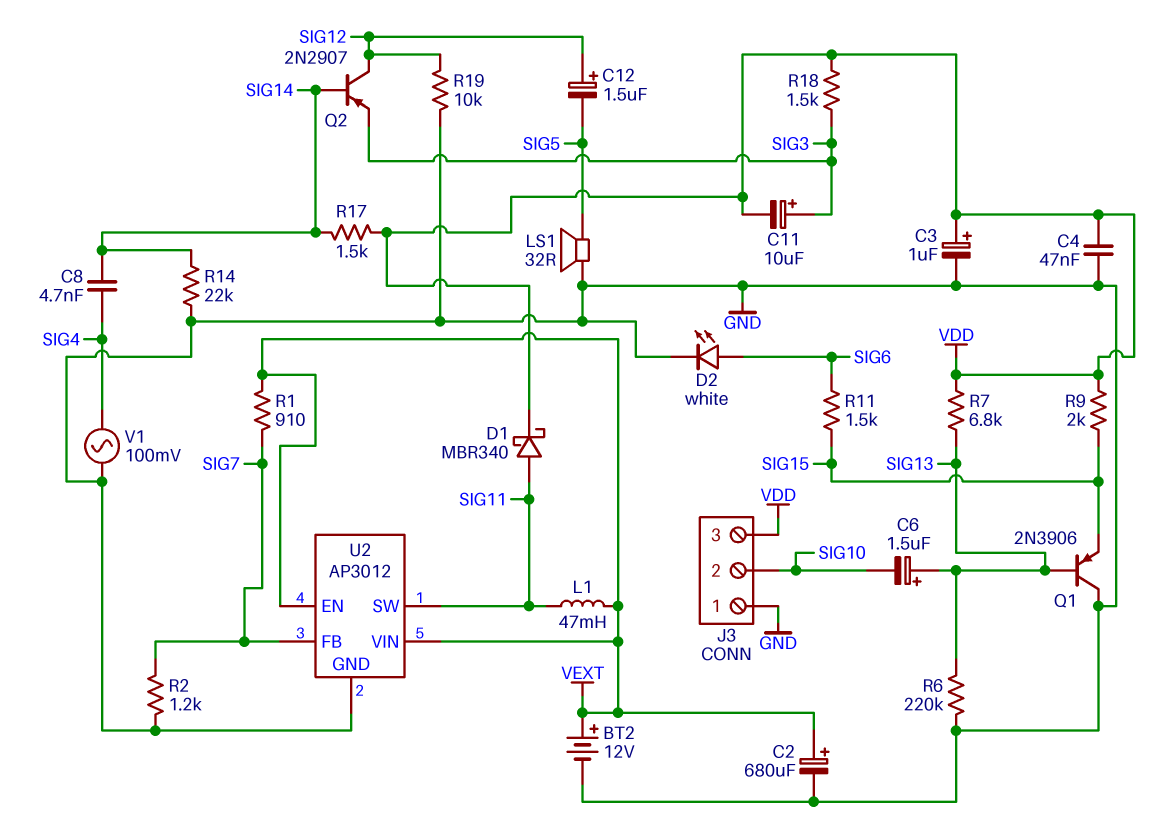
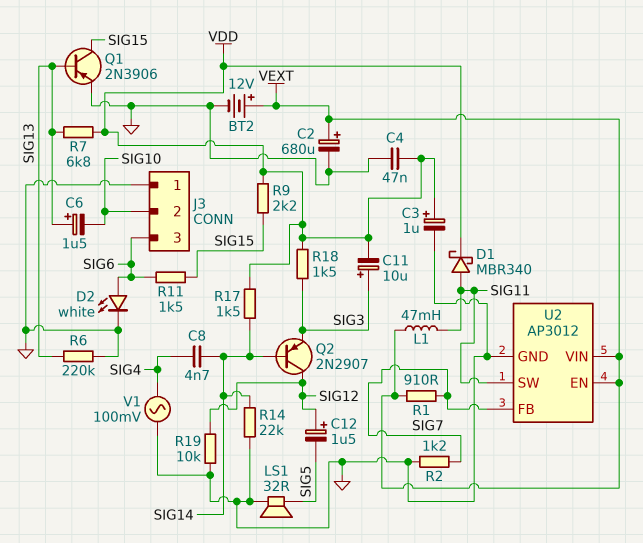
J3 pin 3: VDD -> SIG6
Q1: PNP 2N3906 (B SIG13, C GND, E SIG15) -> PNP 2N3906 (B SIG13, C SIG15, E GND)
R9: 2k (SIG15, VDD) -> 2.2k (SIG15, VDD)

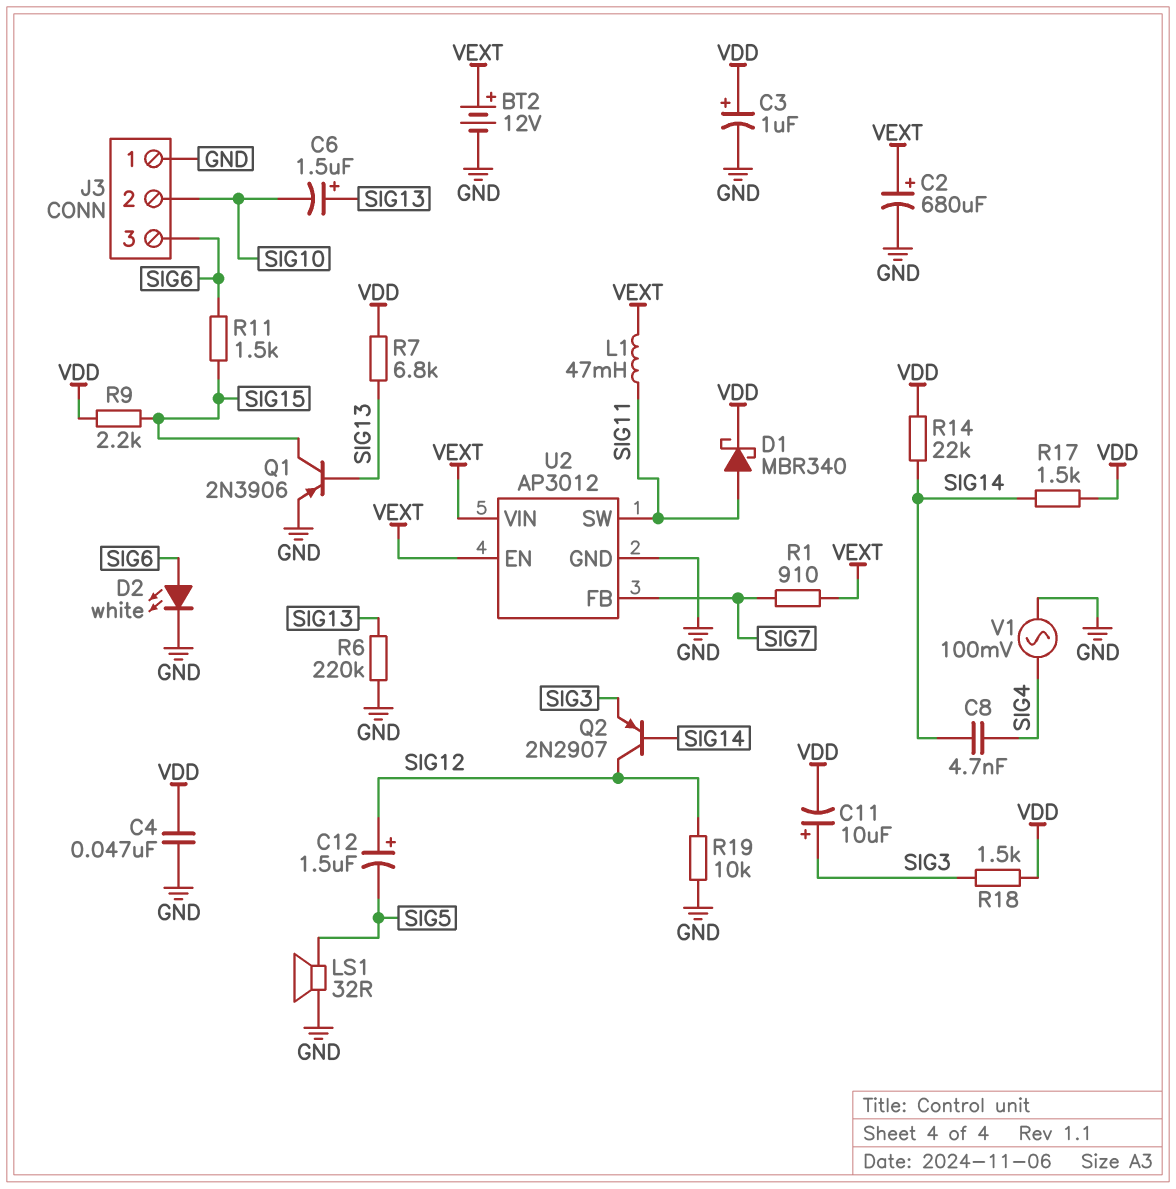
R2: 1.2k (GND, SIG7) -> none
R14: 22k (GND, SIG14) -> 22k (SIG14, VDD)

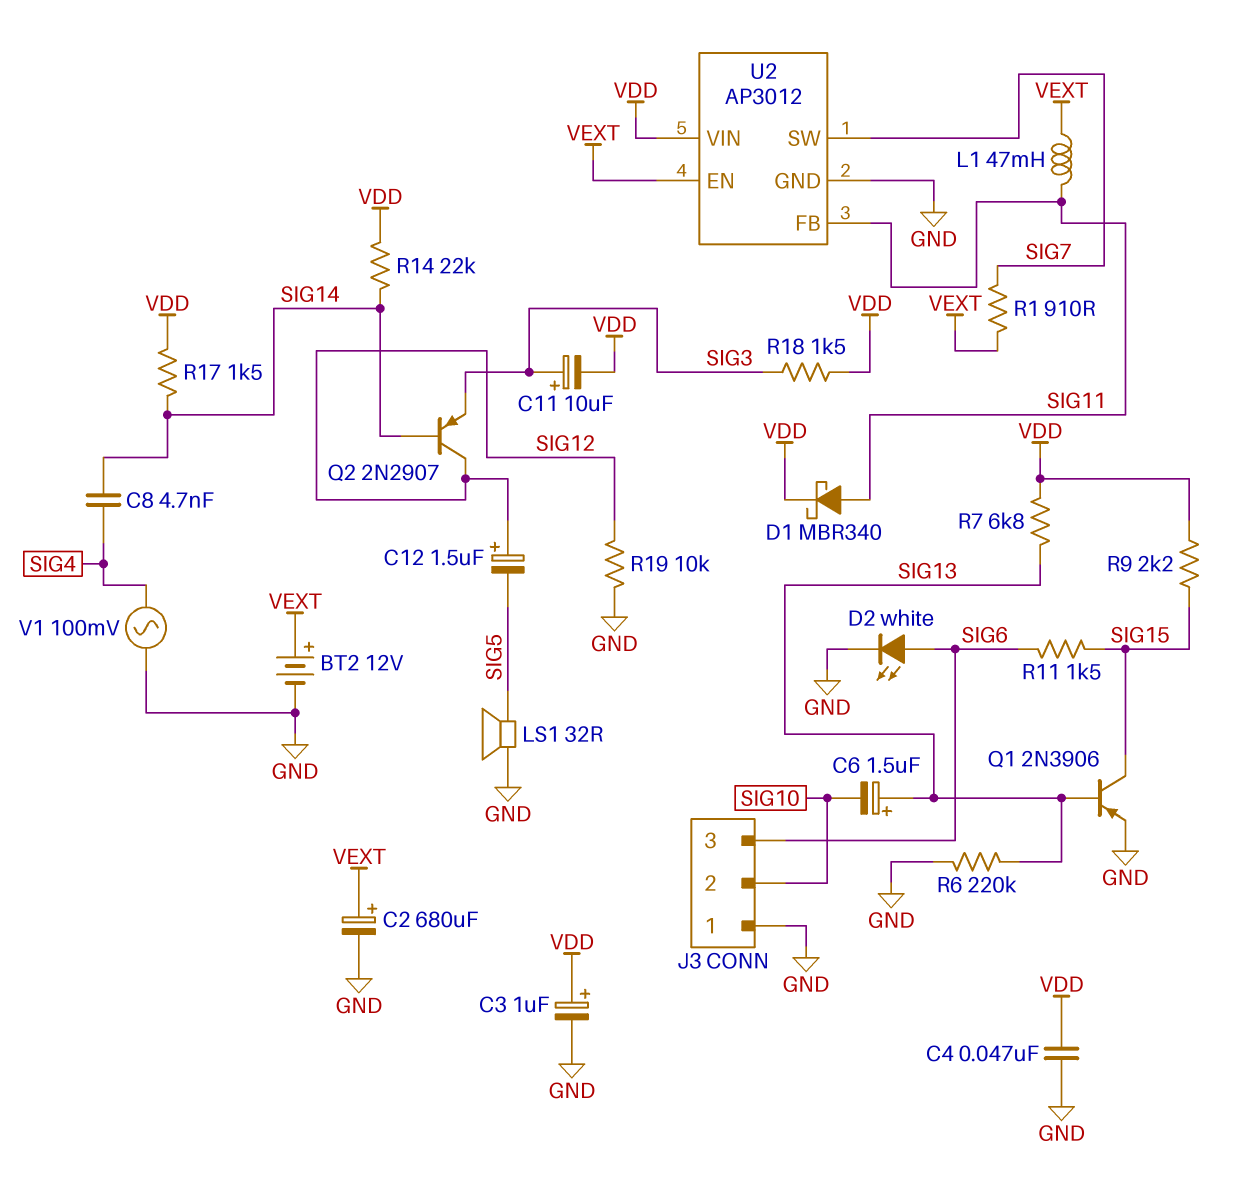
U2 pin FB: SIG7 -> SIG11
U2 pin SW: SIG11 -> SIG7
U2 pin VIN: VEXT -> VDD

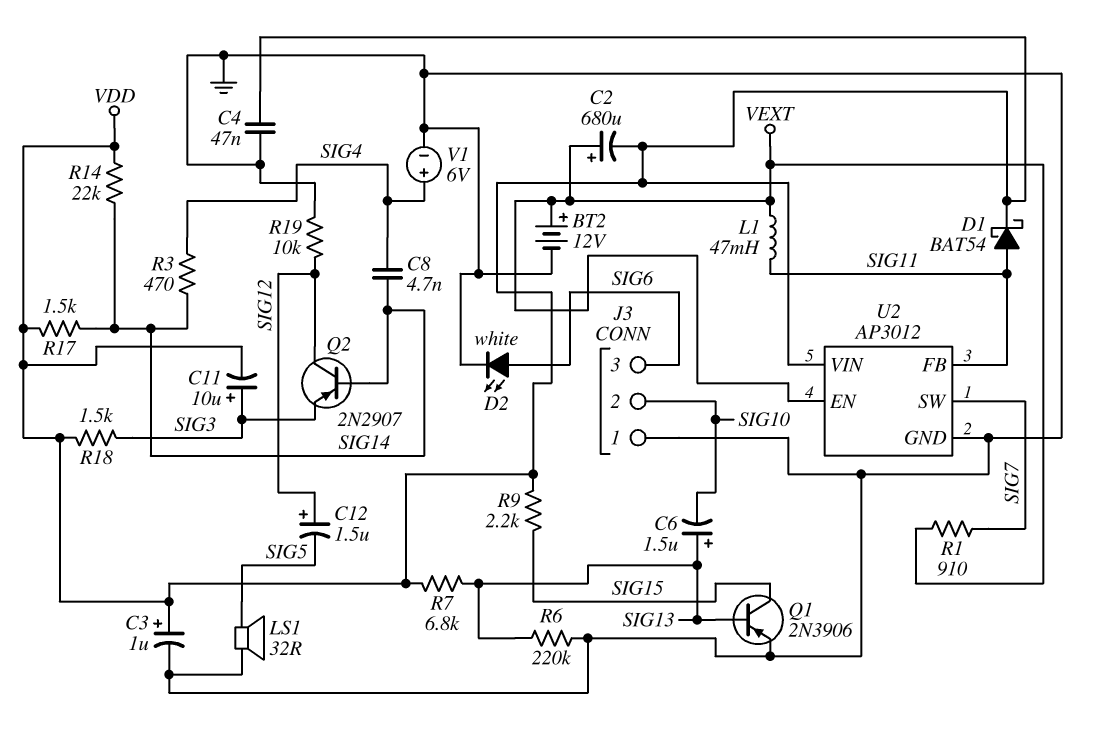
C2: 680uF (plus VEXT, minus GND) -> 680uF (plus VEXT, minus VDD)
D1: schottky MBR340 (A SIG11, K VDD) -> schottky BAT54 (A SIG11, K VDD)
R3: none -> 470 (SIG4, SIG14)
R11: 1.5k (SIG6, SIG15) -> none
V1: AC 100mV (GND, SIG4) -> 6V (plus SIG4, minus GND)

